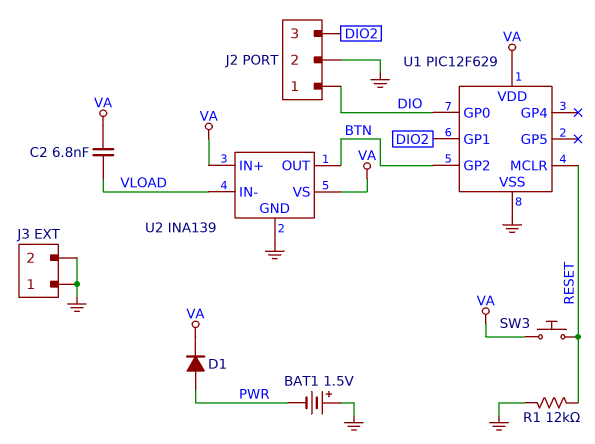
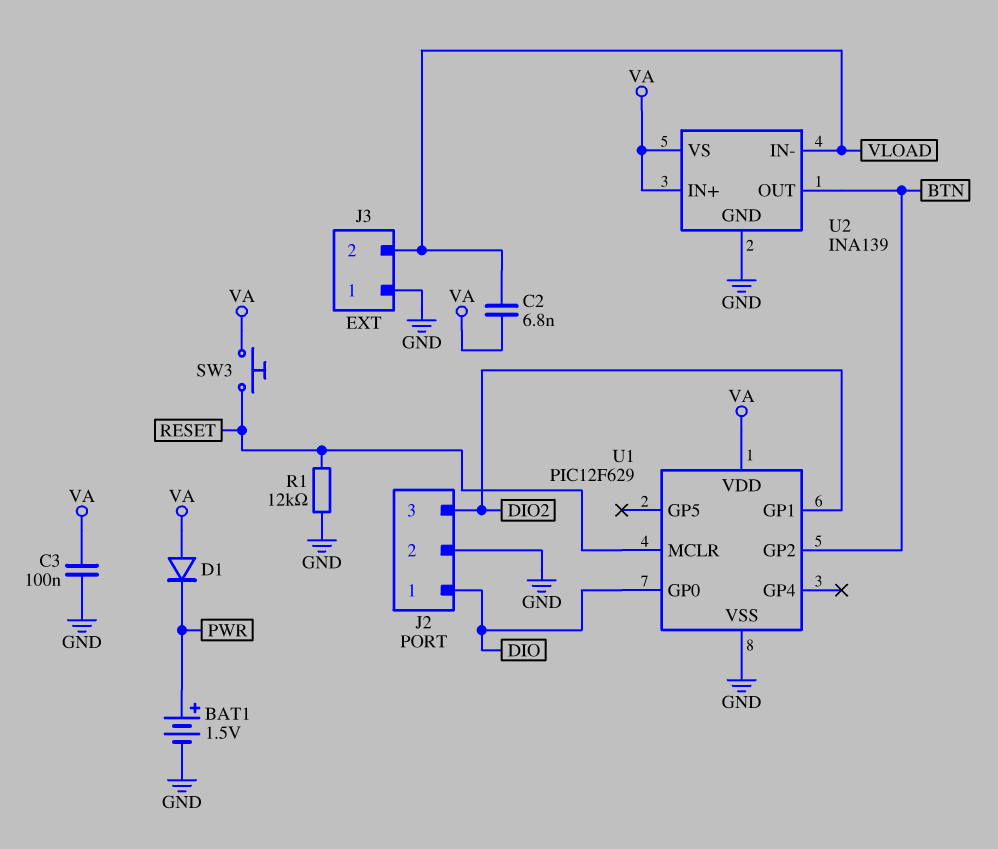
BAT1: 1.5V (plus GND, minus PWR) -> 1.5V (plus PWR, minus GND)
C3: none -> 100nF (GND, VA)
D1: diode (A PWR, K VA) -> diode (A VA, K PWR)
J3 pin 2: GND -> VLOAD

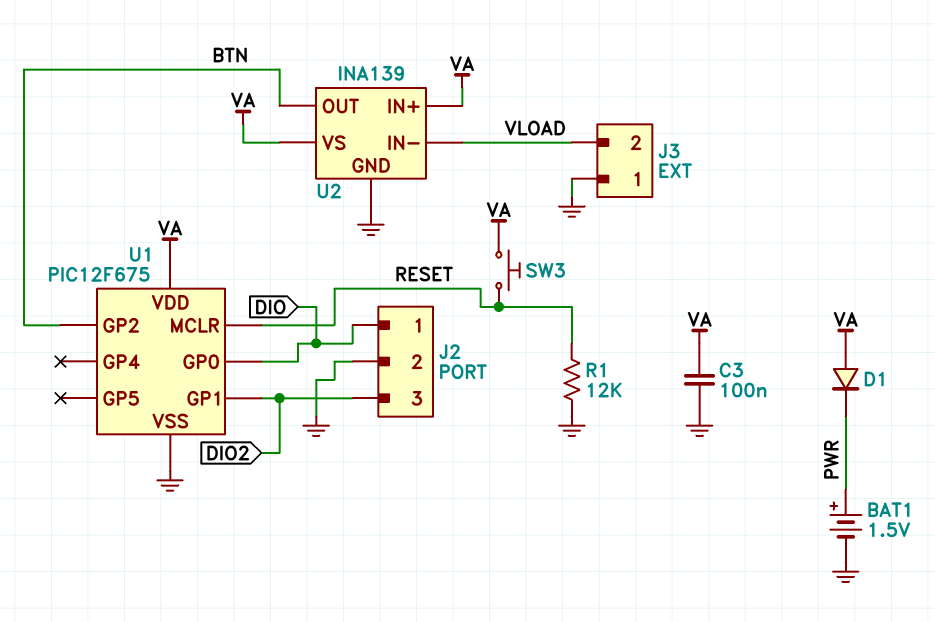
C2: 6.8nF (VA, VLOAD) -> none
U1: PIC12F629 -> PIC12F675

